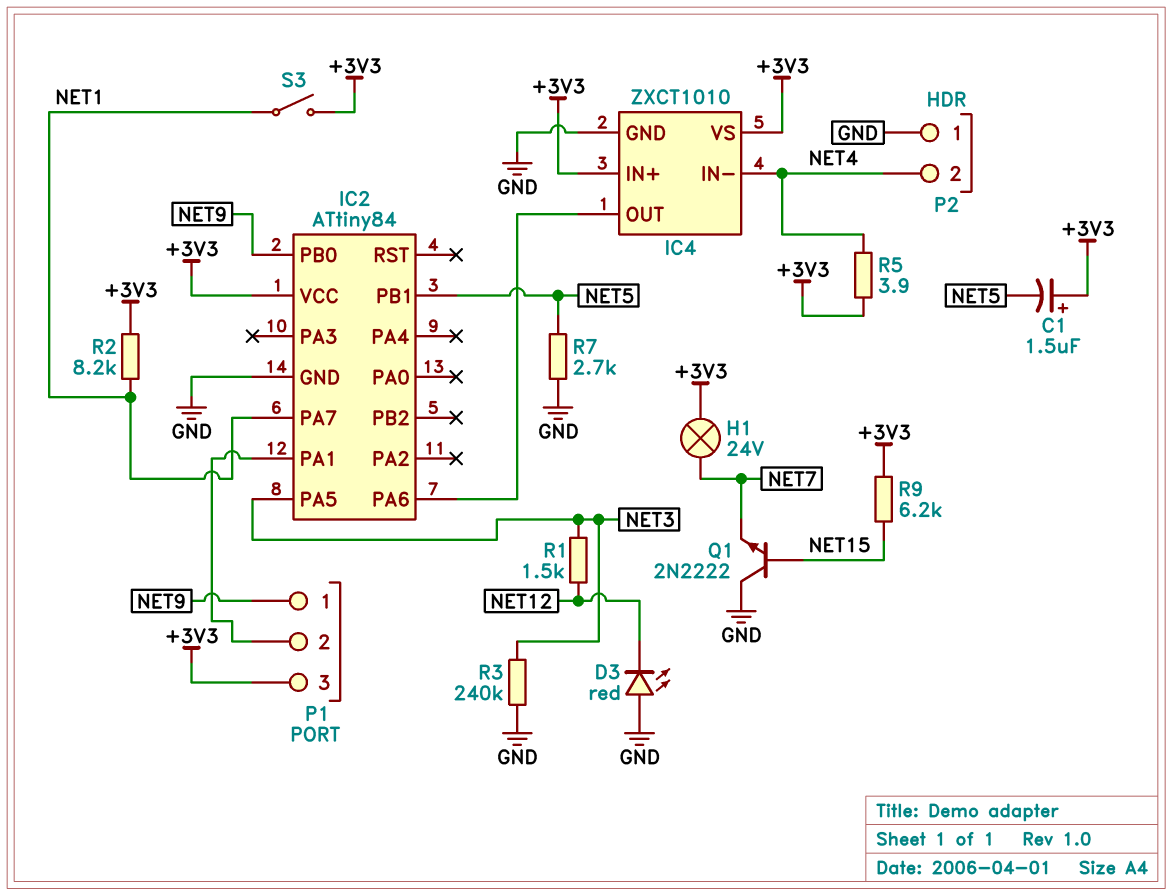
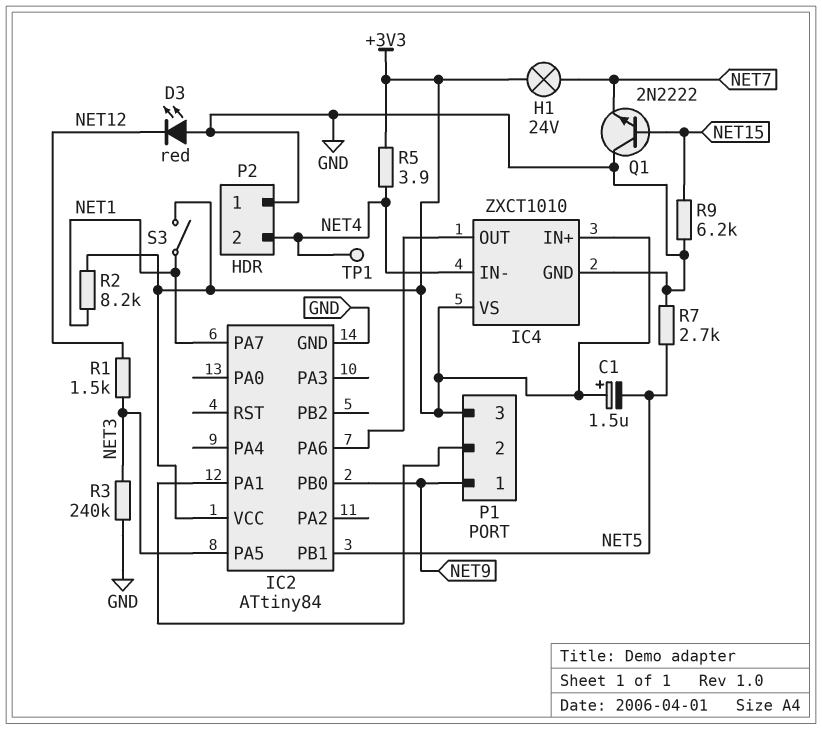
R9: 6.2k (+3V3, NET15) -> 6.2k (GND, NET15)
TP1: none -> test point (NET4)

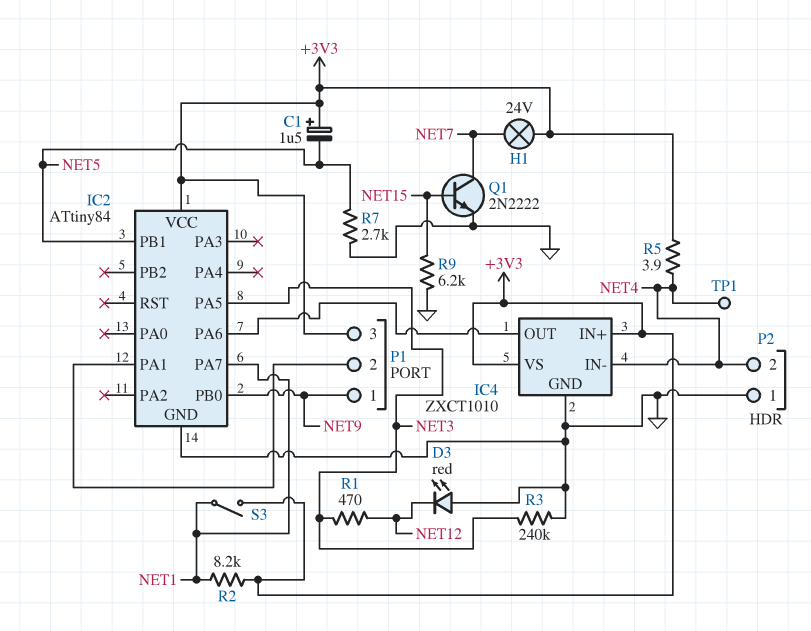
Q1: NPN 2N2222 (B NET15, C GND, E NET7) -> NPN 2N2222 (B NET15, C NET7, E GND)
R1: 1.5k (NET3, NET12) -> 470 (NET3, NET12)

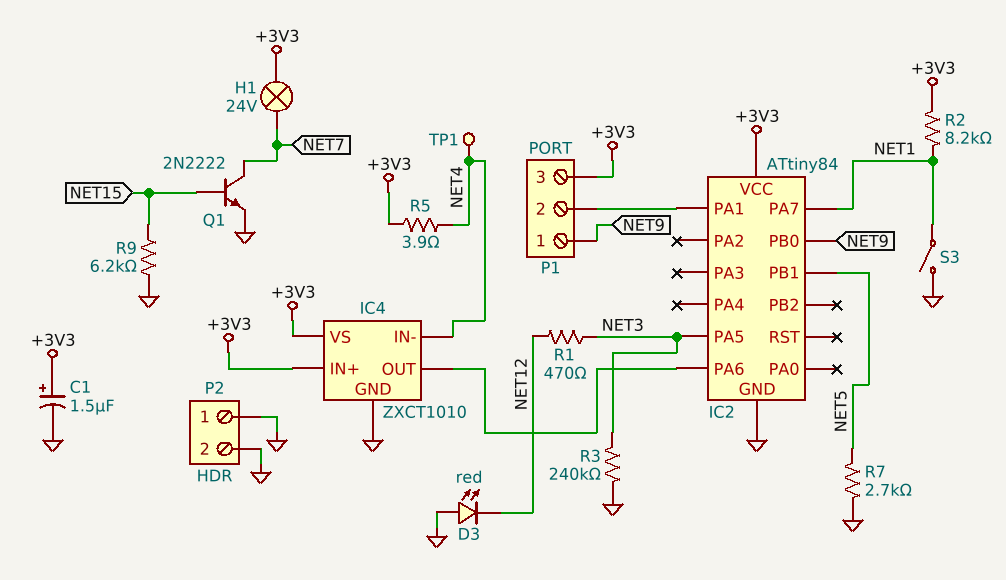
C1: 1.5uF (plus +3V3, minus NET5) -> 1.5uF (plus +3V3, minus GND)
P2 pin 2: NET4 -> GND
S3: switch (+3V3, NET1) -> switch (GND, NET1)

